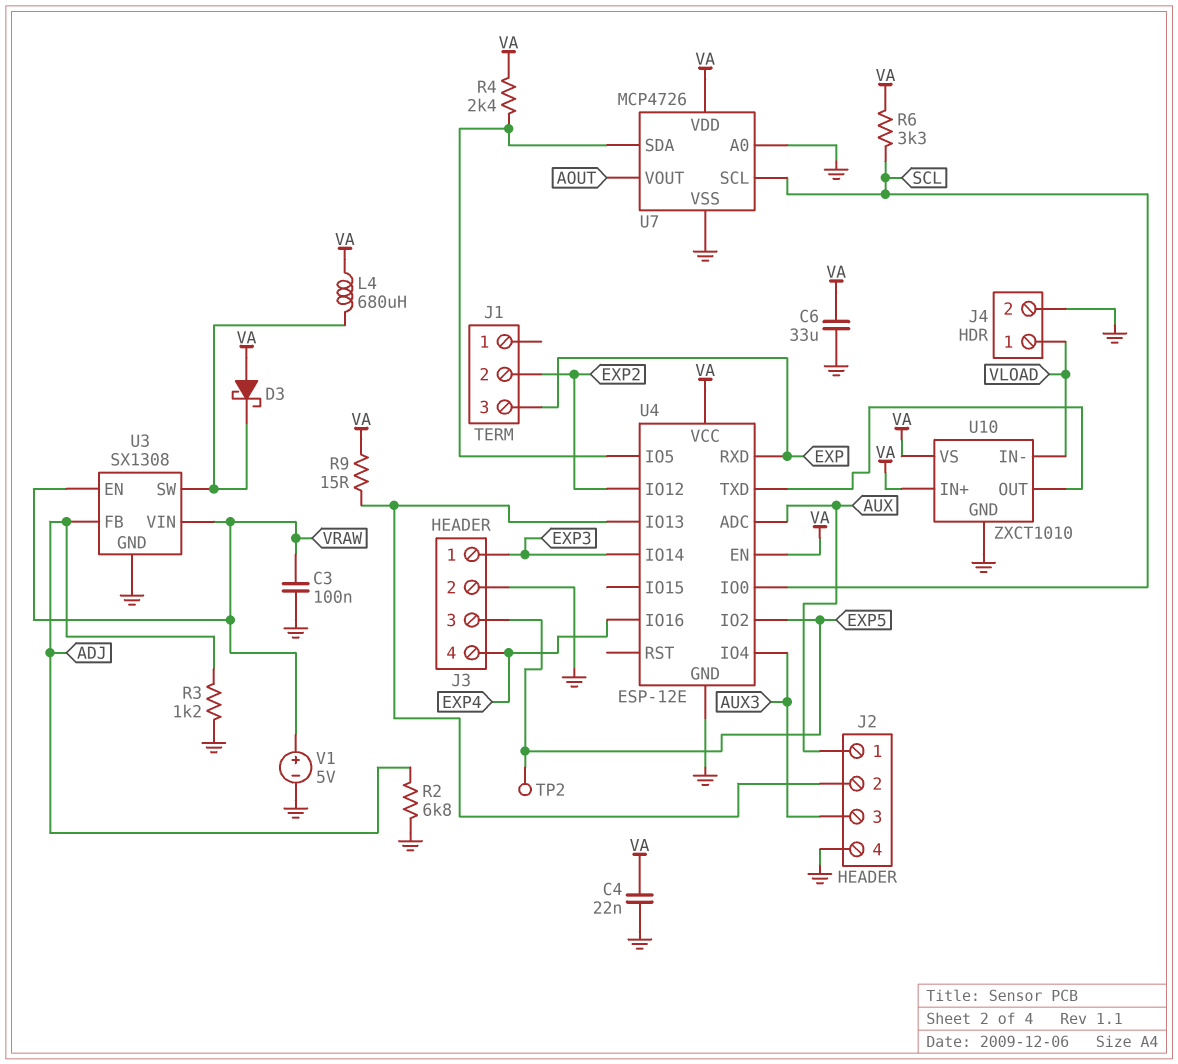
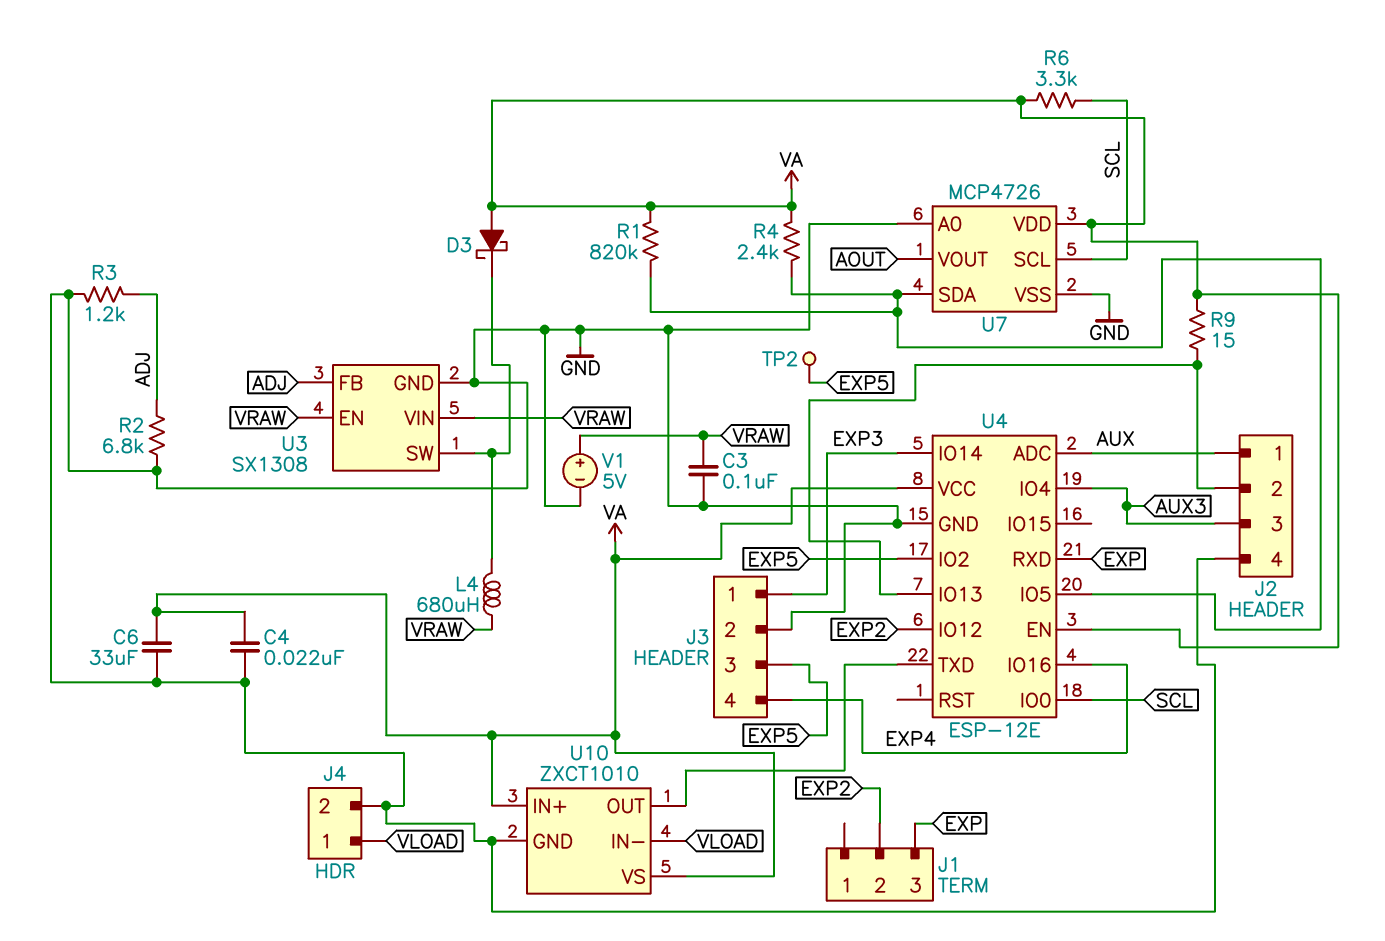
L4: 680uH (U3/SW, VA) -> 680uH (U3/SW, VRAW)
R1: none -> 820k (U4/IO5, VA)

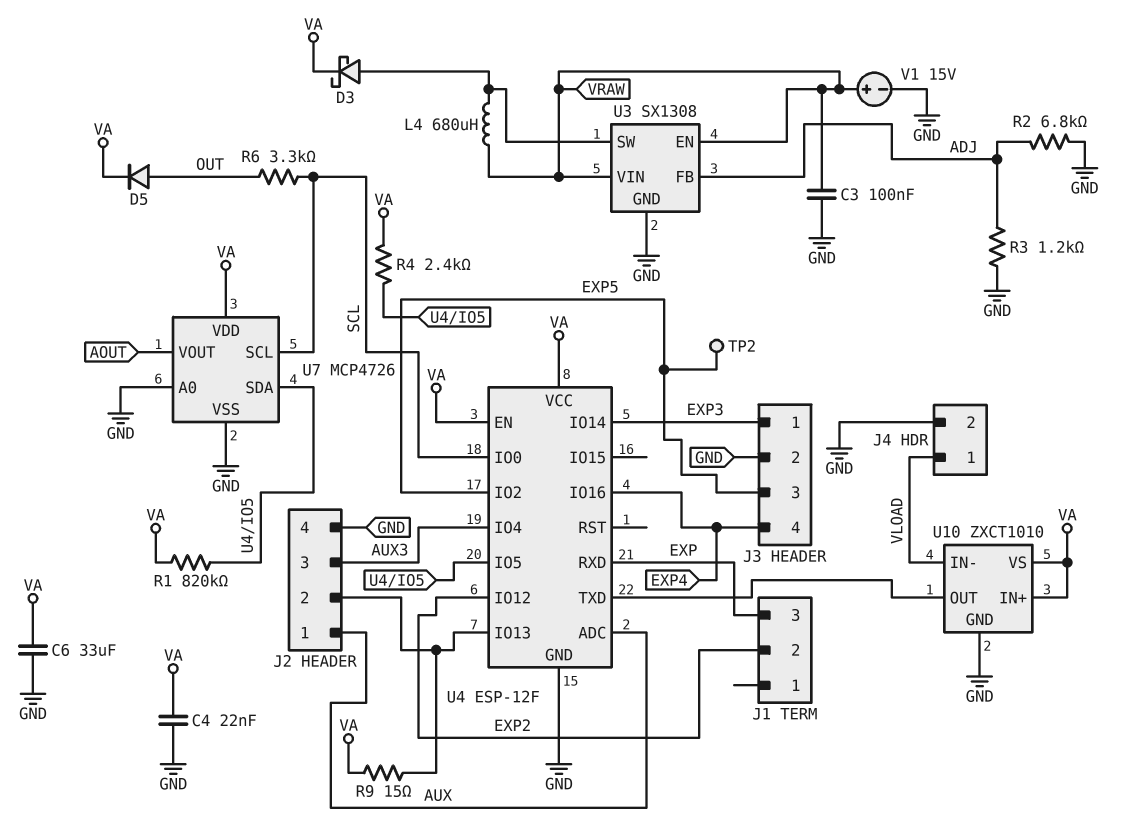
D3: schottky (A VA, K U3/SW) -> schottky (A U3/SW, K VA)
D5: none -> diode (A OUT, K VA)
R6: 3.3k (SCL, VA) -> 3.3k (OUT, SCL)
U4: ESP-12E -> ESP-12F
V1: 5V (plus VRAW, minus GND) -> 15V (plus VRAW, minus GND)

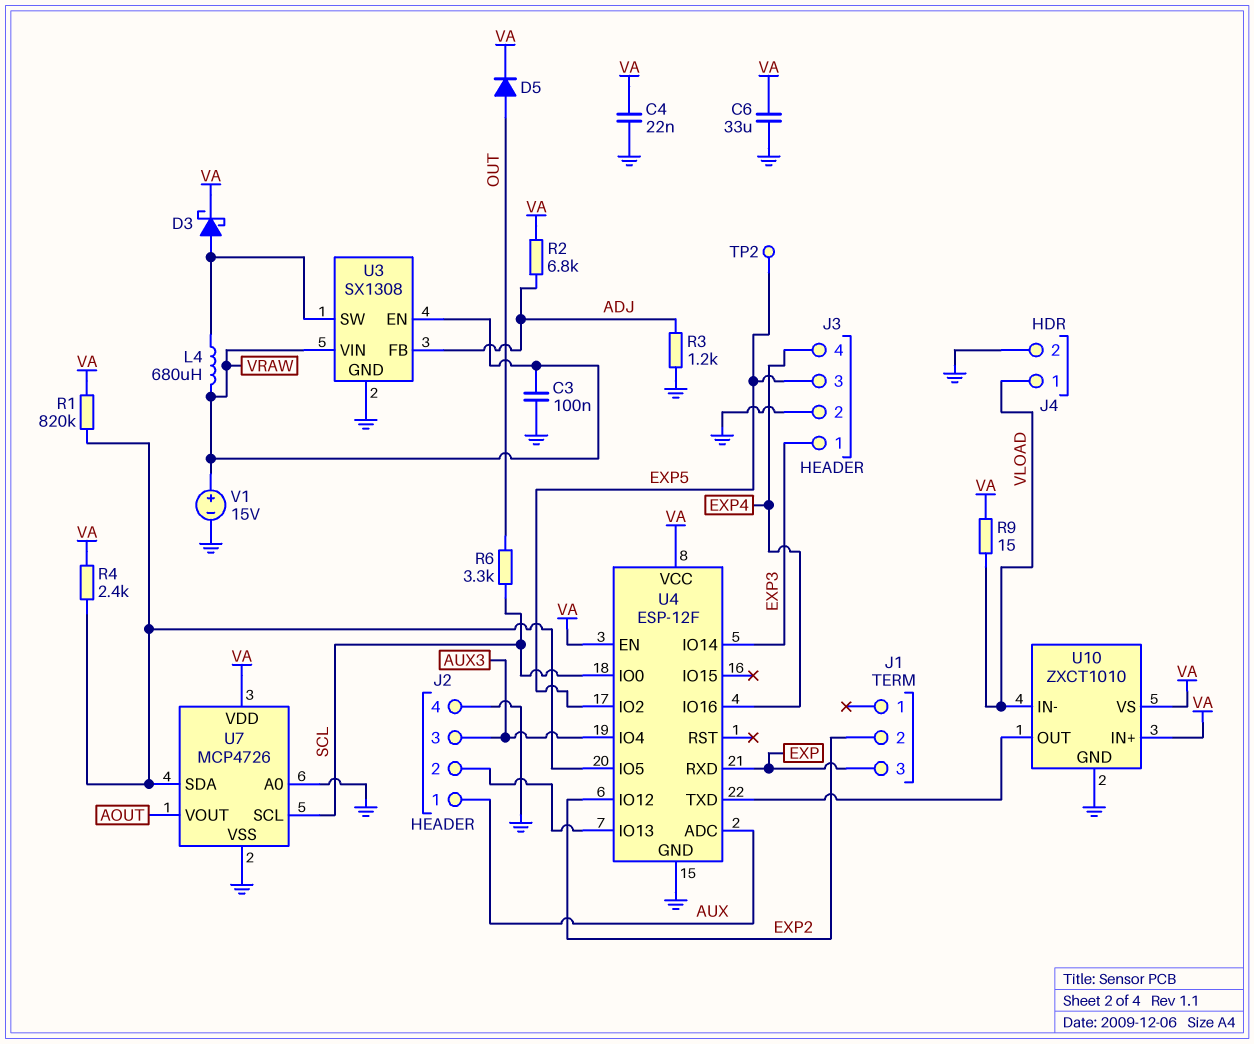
R2: 6.8k (ADJ, GND) -> 6.8k (ADJ, VA)
R9: 15 (J2/2, VA) -> 15 (VA, VLOAD)

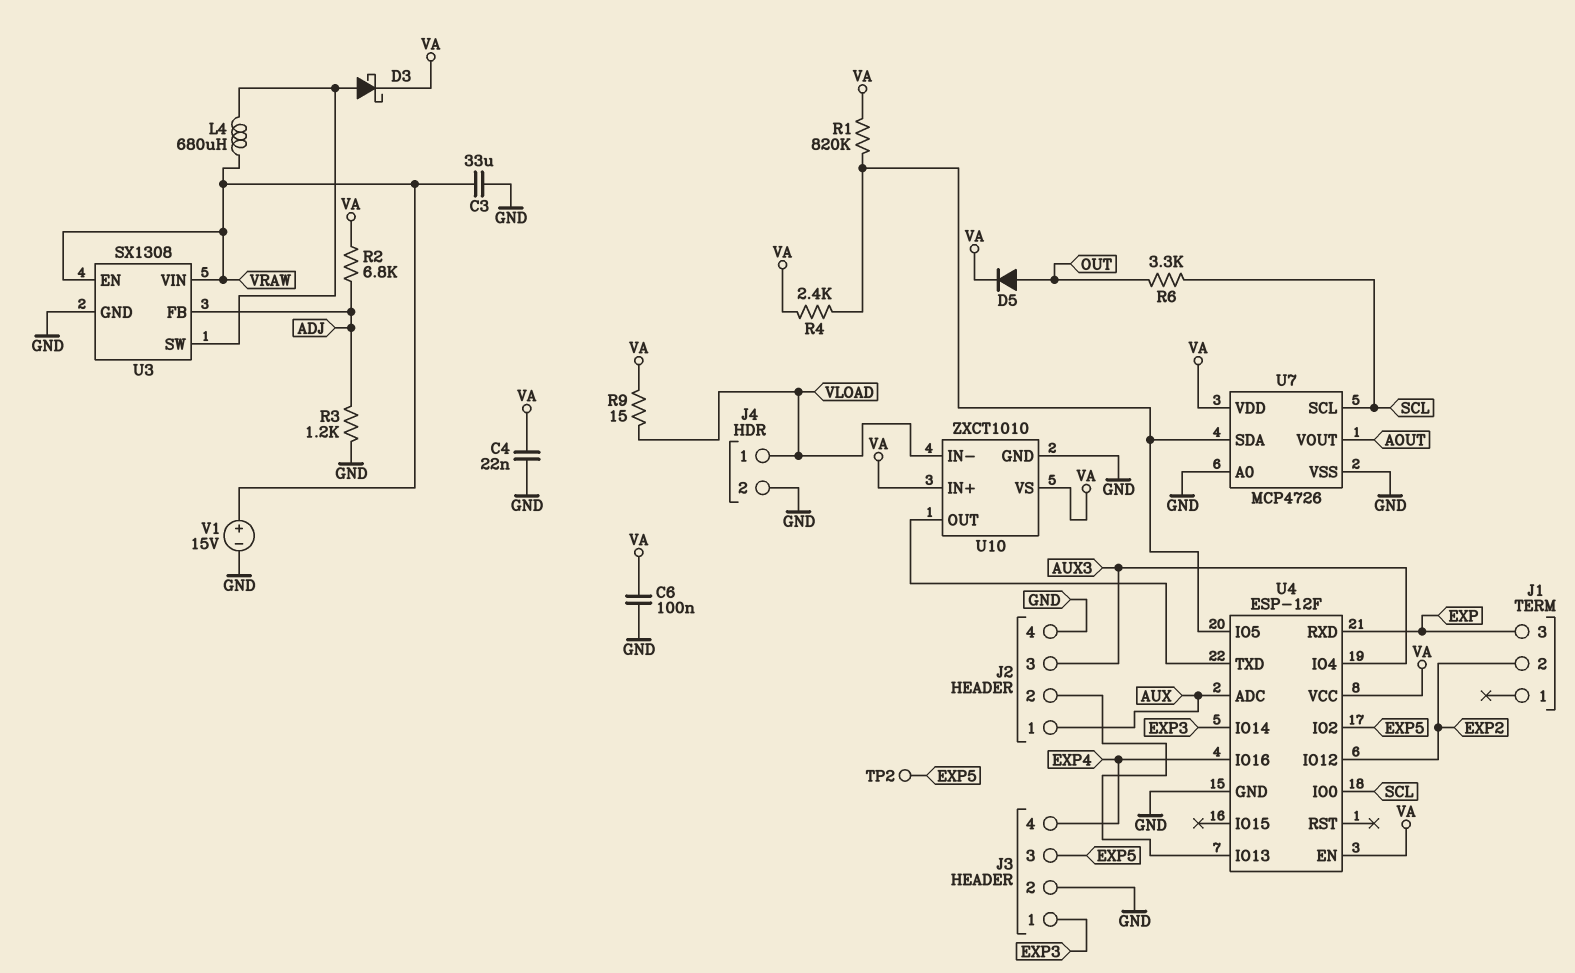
C3: 100nF (GND, VRAW) -> 33uF (GND, VRAW)
C6: 33uF (GND, VA) -> 100nF (GND, VA)

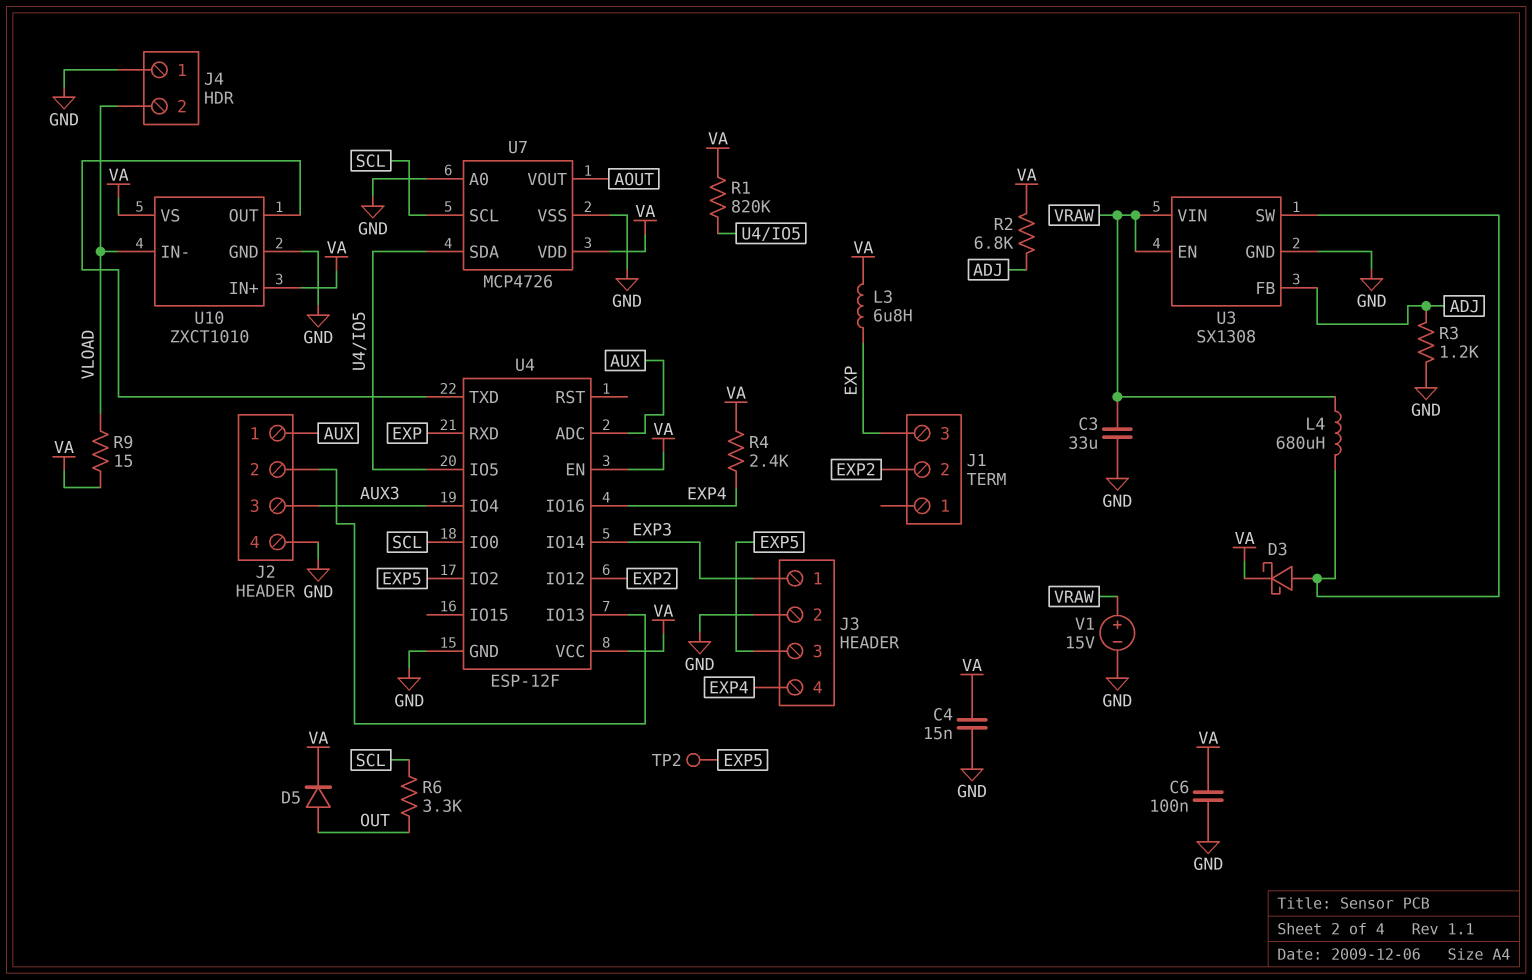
C4: 22nF (GND, VA) -> 15nF (GND, VA)
J4 pin 1: VLOAD -> GND
J4 pin 2: GND -> VLOAD
L3: none -> 6.8uH (EXP, VA)
R4: 2.4k (U4/IO5, VA) -> 2.4k (EXP4, VA)

